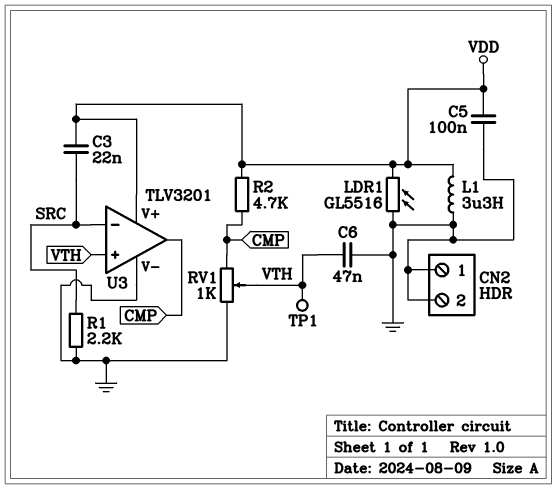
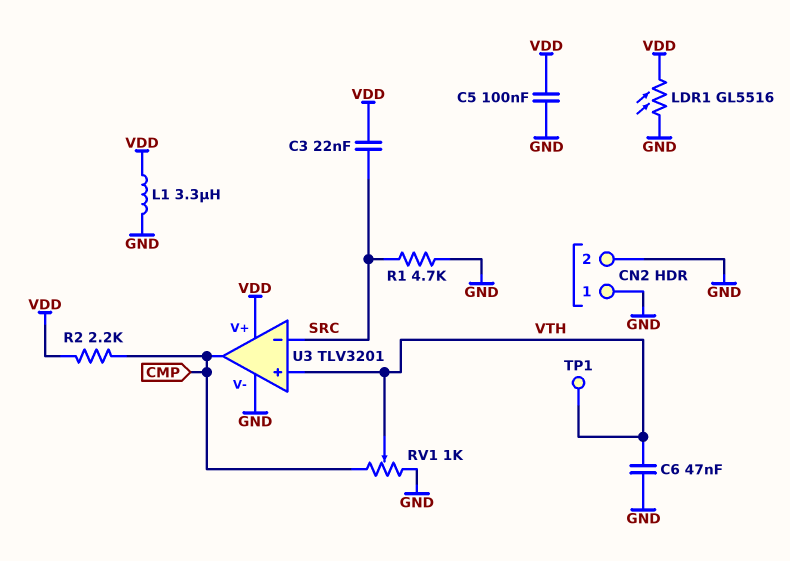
R1: 2.2k (GND, SRC) -> 4.7k (GND, SRC)
R2: 4.7k (CMP, VDD) -> 2.2k (CMP, VDD)

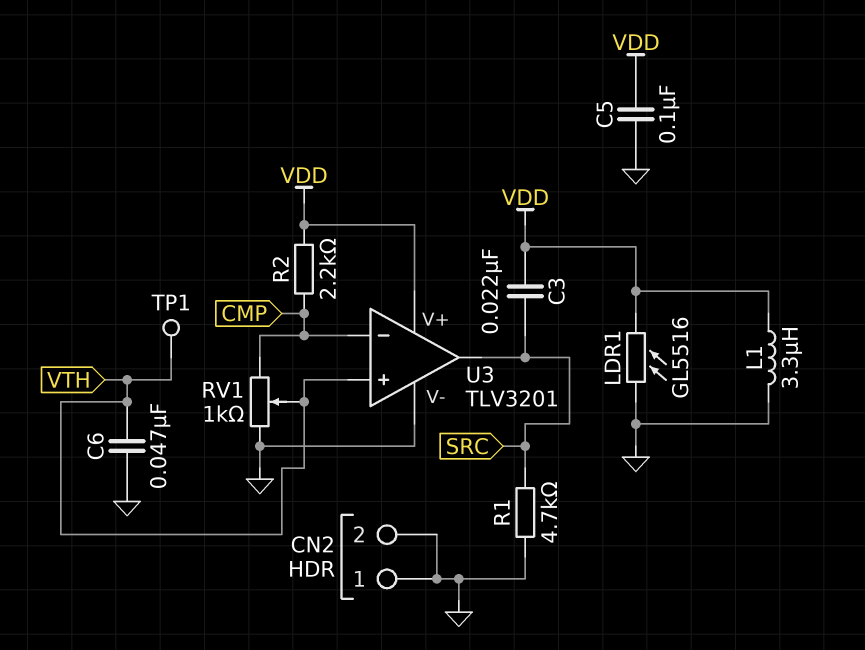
U3 pin in-: SRC -> CMP
U3 pin out: CMP -> SRC

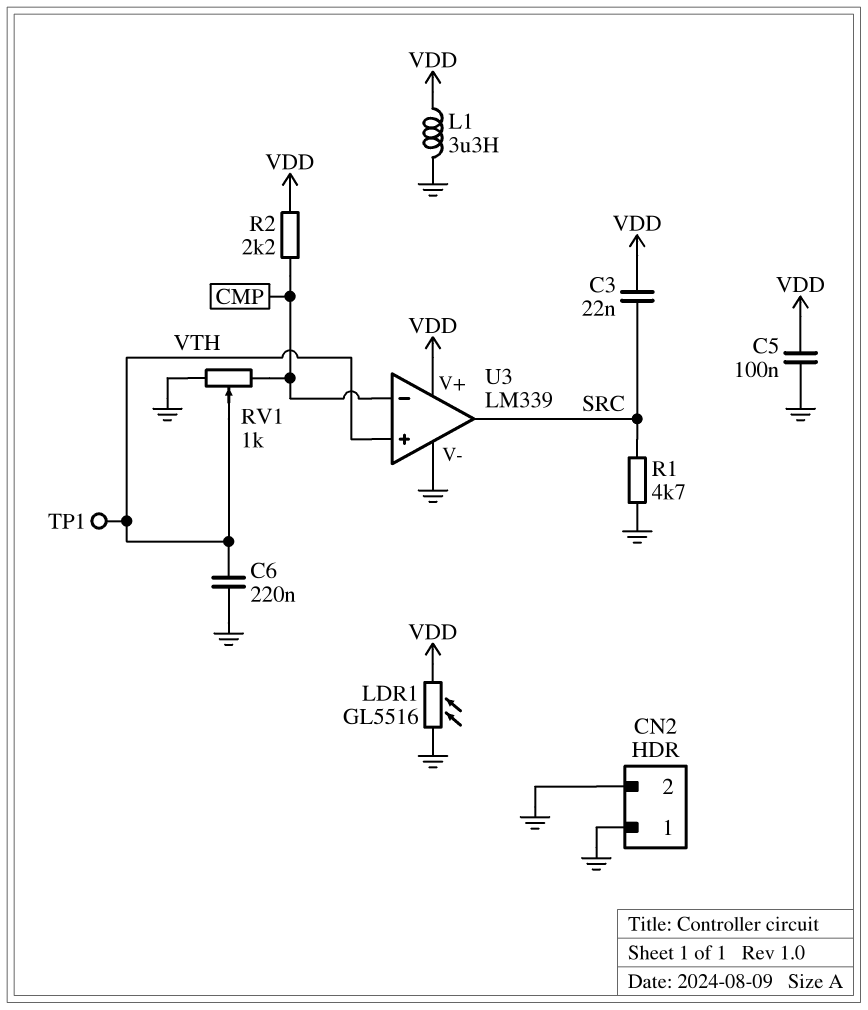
C6: 47nF (GND, VTH) -> 220nF (GND, VTH)
U3: TLV3201 -> LM339

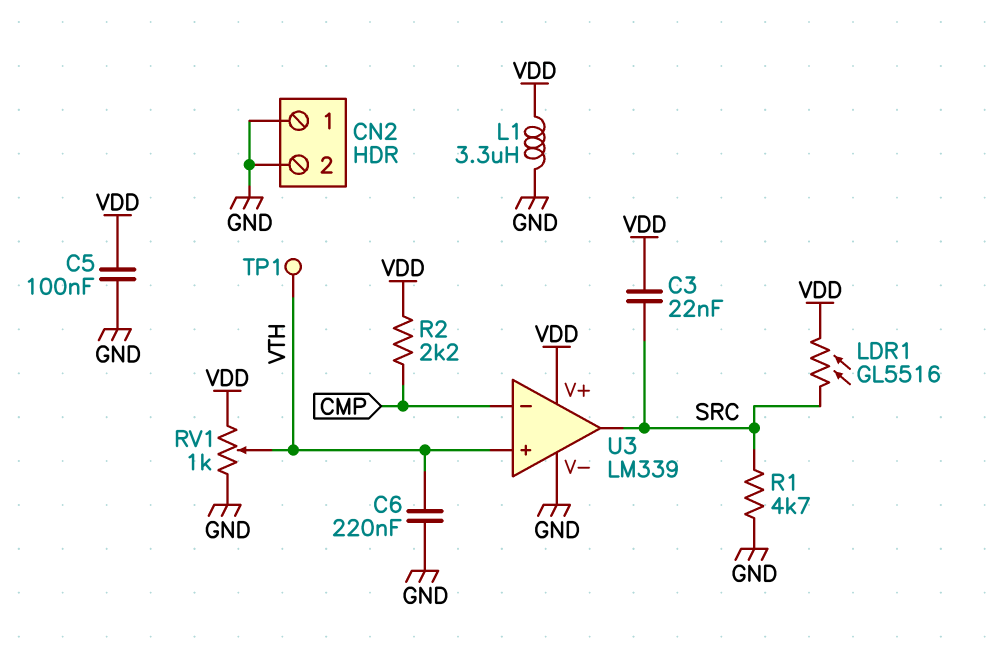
LDR1: GL5516 (GND, VDD) -> GL5516 (SRC, VDD)
RV1: 1k (CMP, GND, wiper VTH) -> 1k (GND, VDD, wiper VTH)

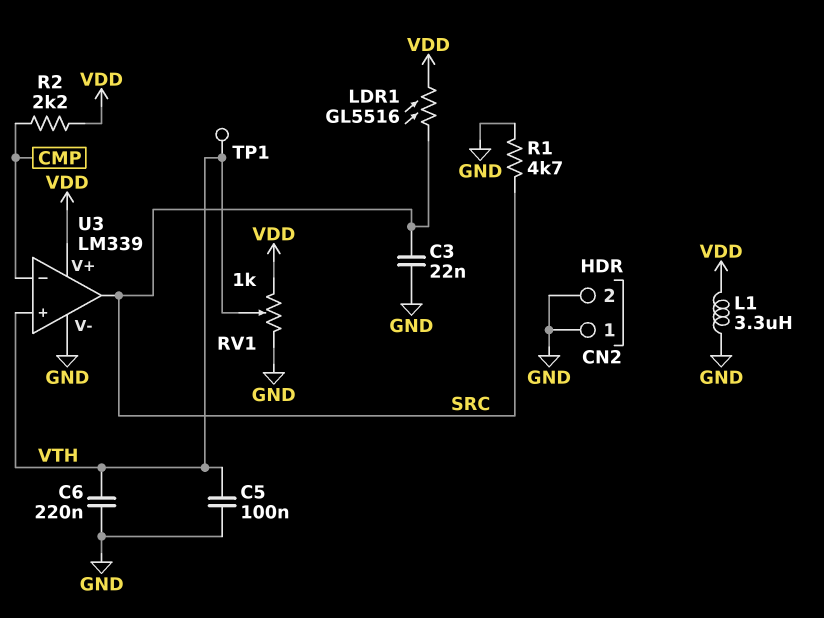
C3: 22nF (SRC, VDD) -> 22nF (GND, SRC)
C5: 100nF (GND, VDD) -> 100nF (GND, VTH)

